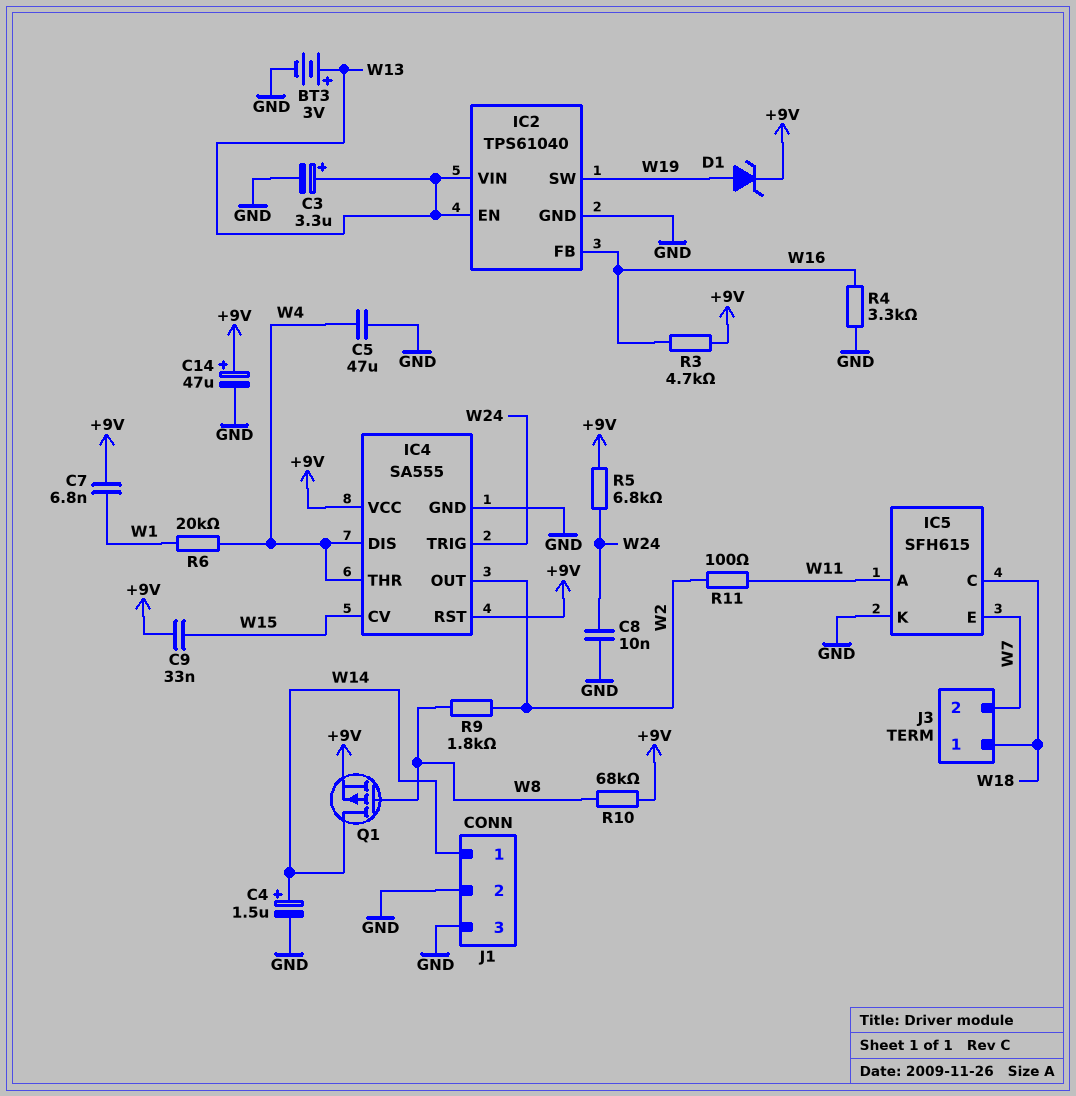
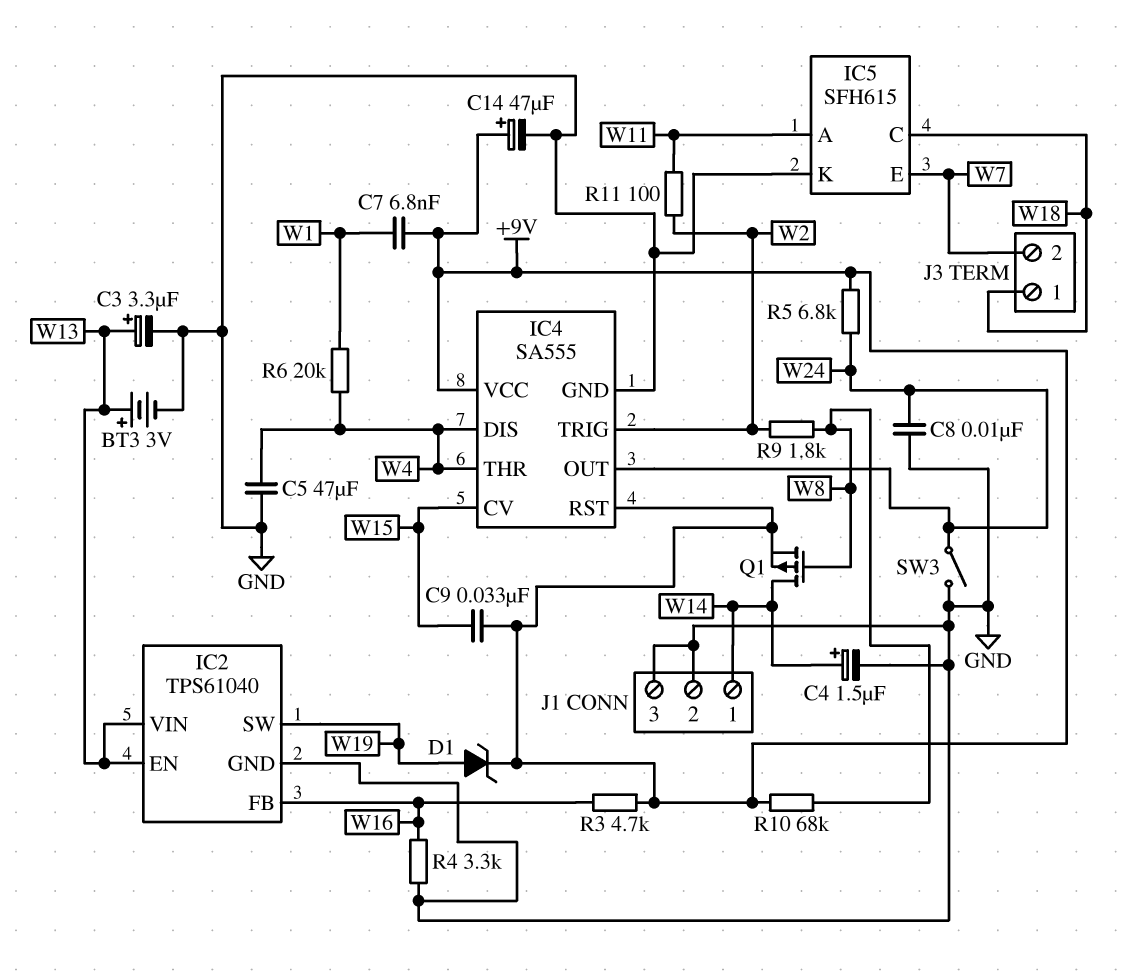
IC4 pin OUT: W2 -> W24
IC4 pin TRIG: W24 -> W2
SW3: none -> switch (GND, W24)

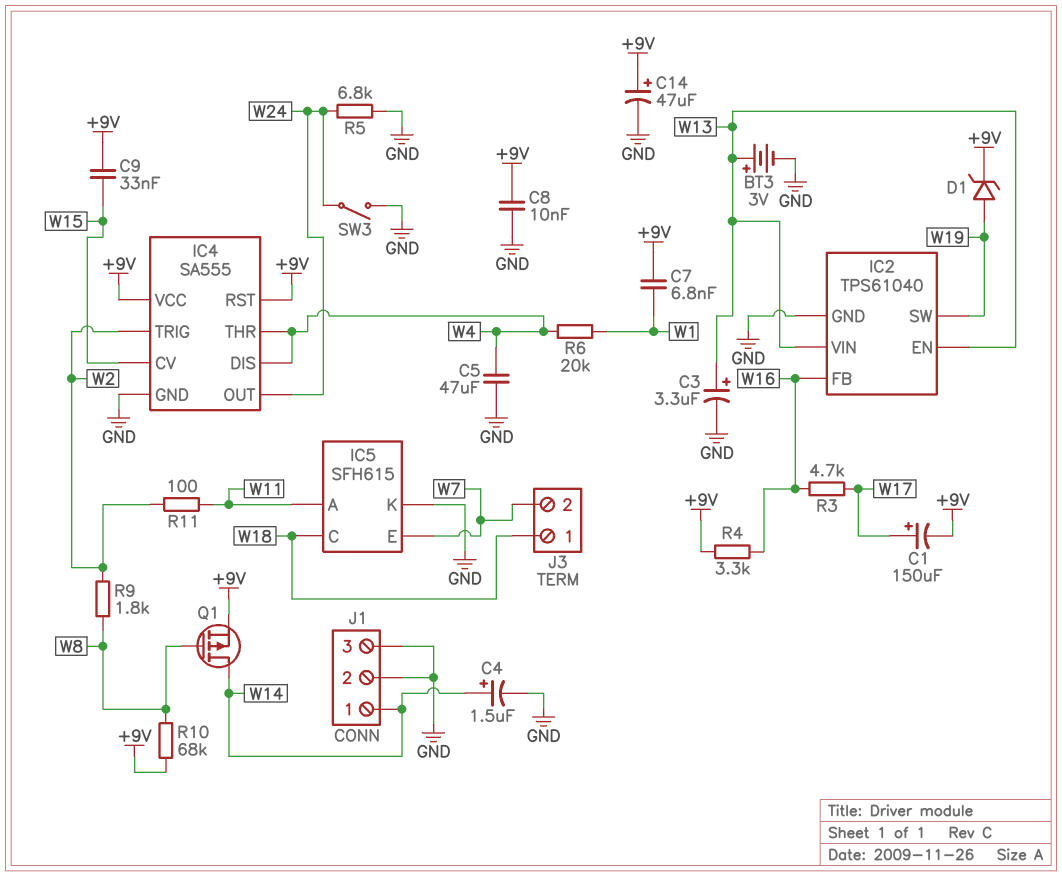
C1: none -> 150uF (plus W17, minus +9V)
C8: 10nF (GND, W24) -> 10nF (+9V, GND)
R3: 4.7k (+9V, W16) -> 4.7k (W16, W17)
R4: 3.3k (GND, W16) -> 3.3k (+9V, W16)
R5: 6.8k (+9V, W24) -> 6.8k (GND, W24)

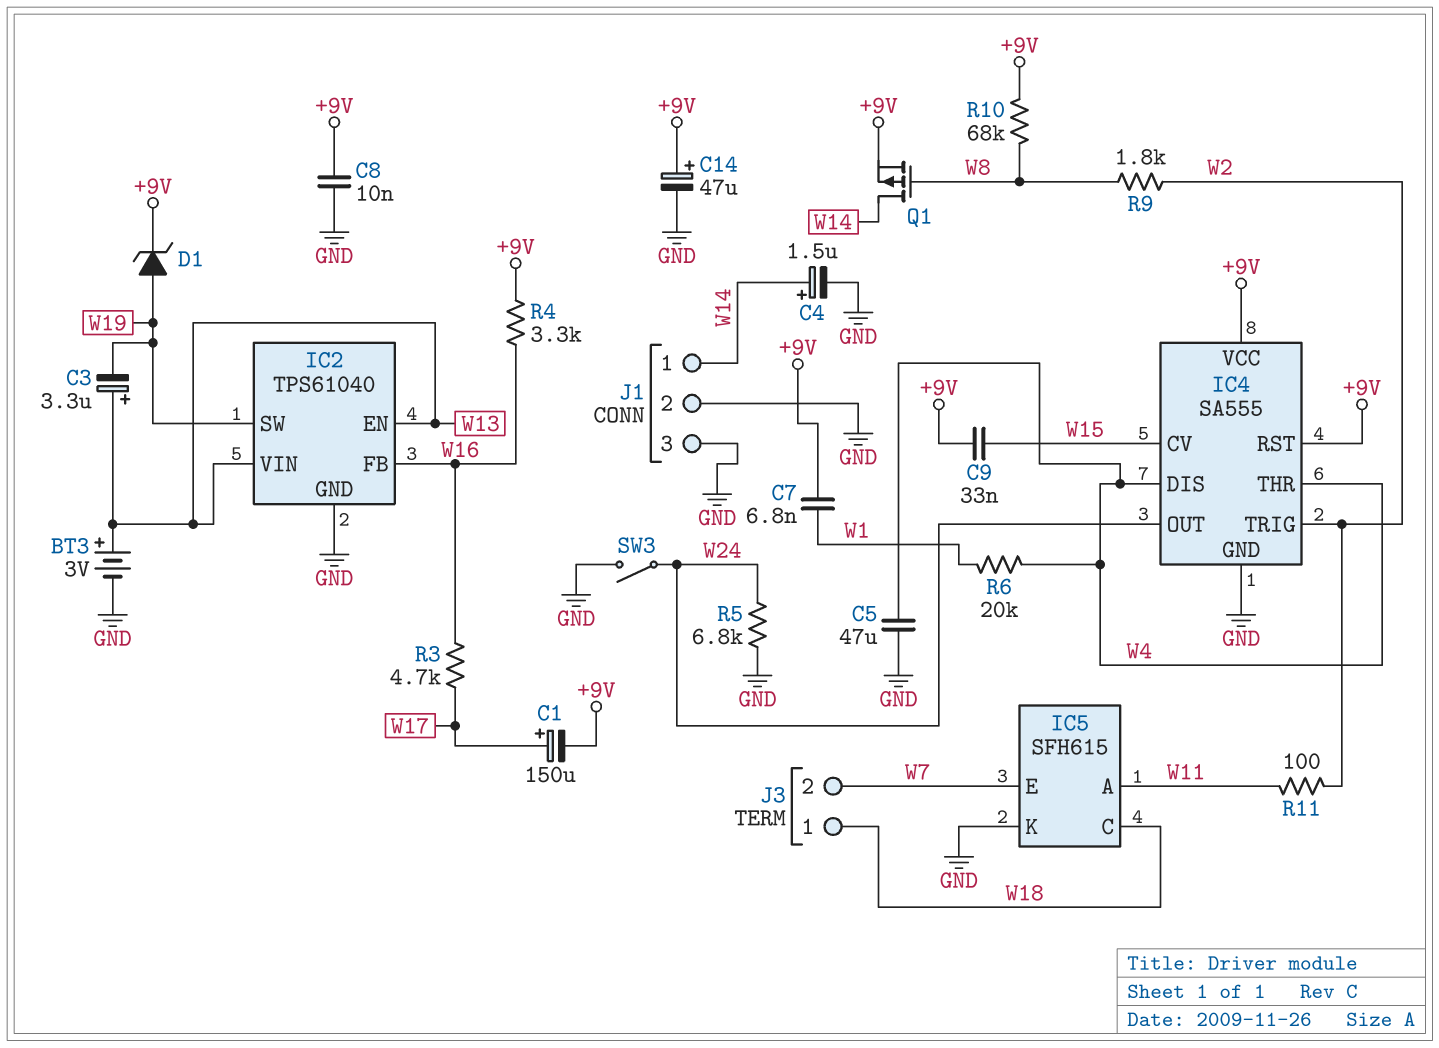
C3: 3.3uF (plus W13, minus GND) -> 3.3uF (plus W13, minus W19)

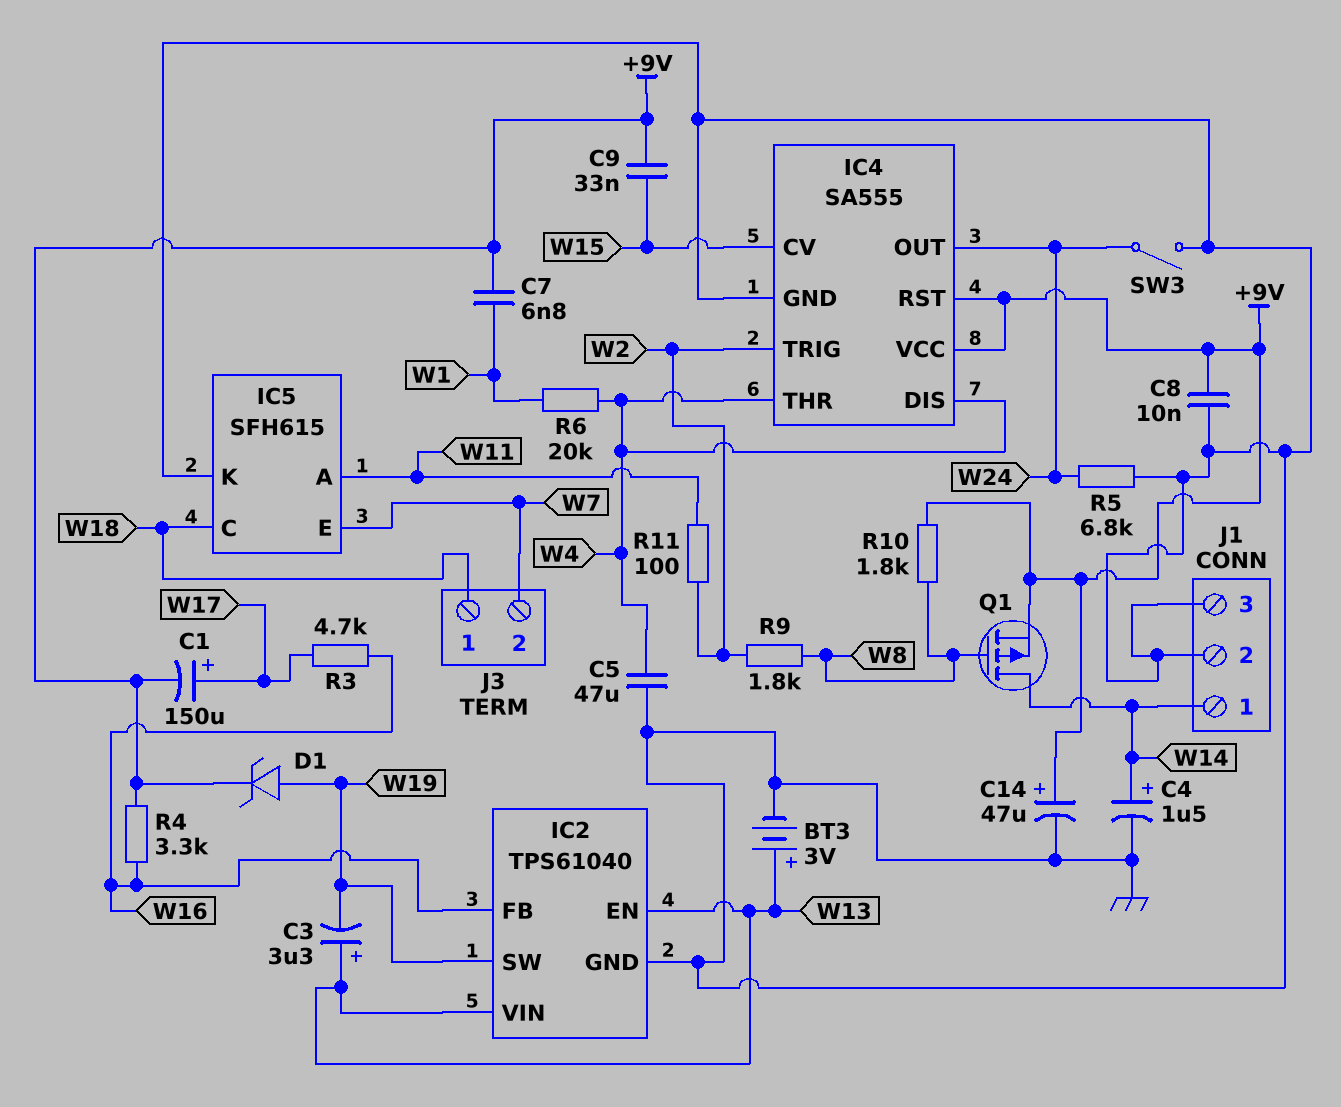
R10: 68k (+9V, W8) -> 1.8k (+9V, W8)

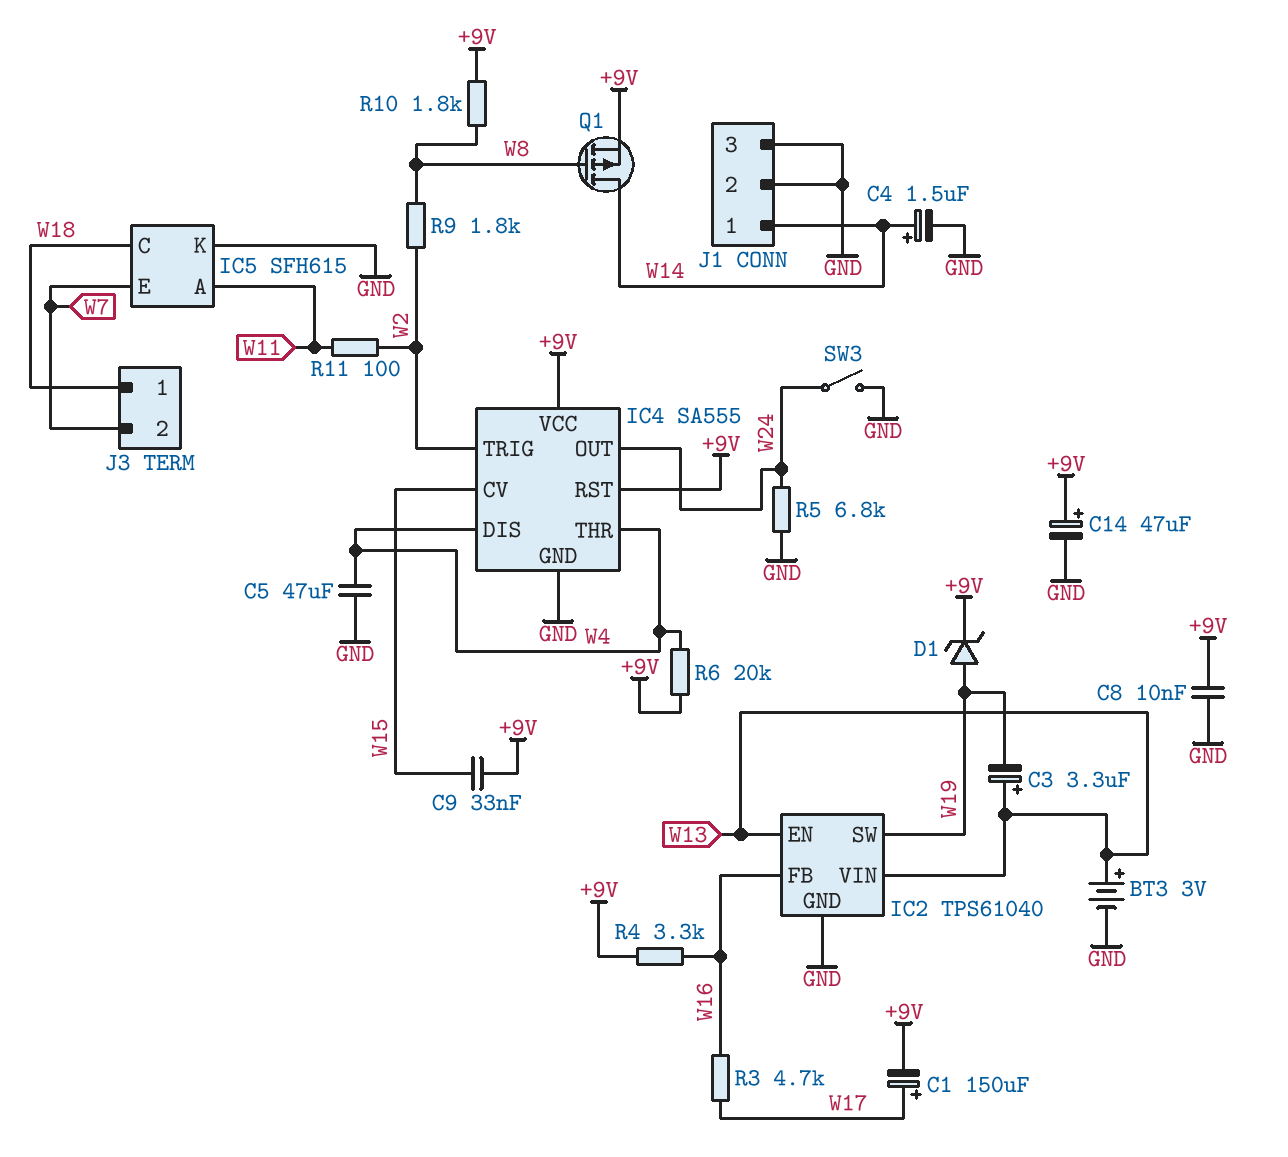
C7: 6.8nF (+9V, W1) -> none
R6: 20k (W1, W4) -> 20k (+9V, W4)

